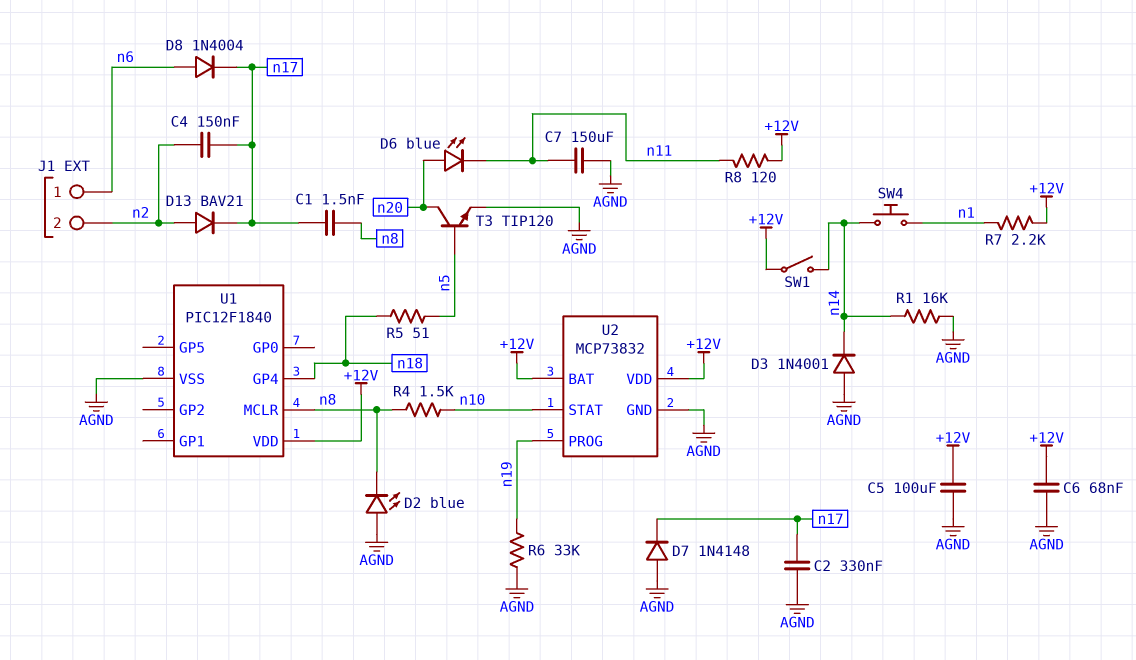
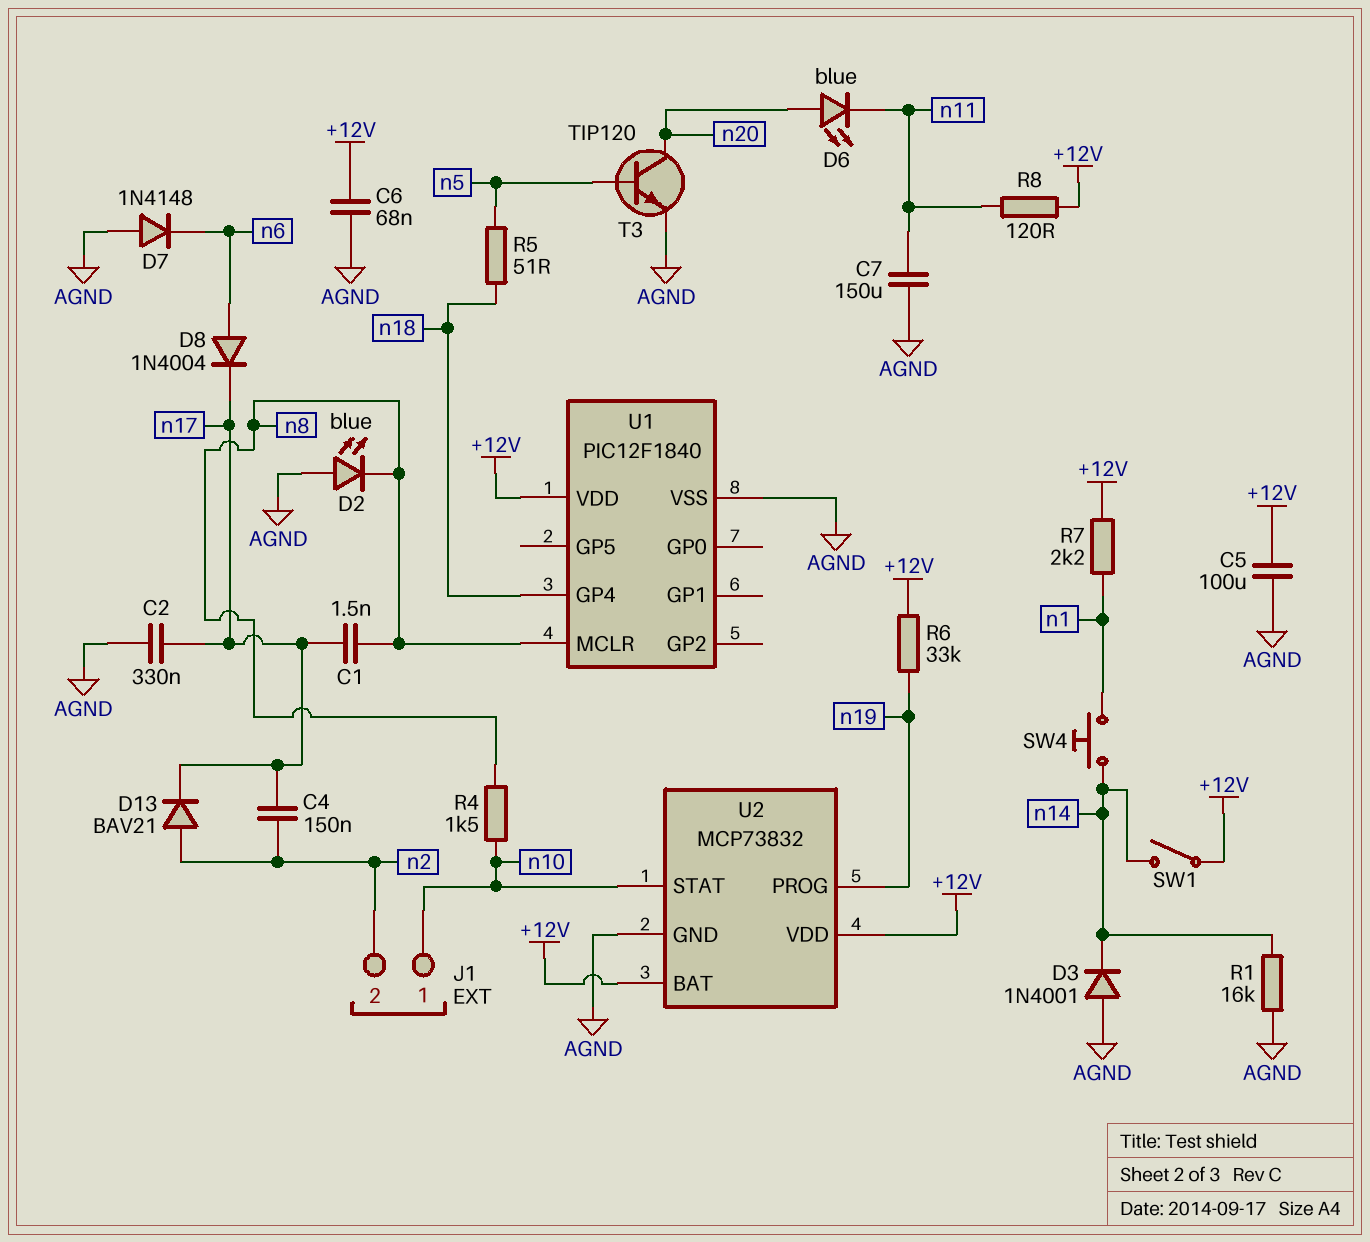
D7: diode 1N4148 (A AGND, K n17) -> diode 1N4148 (A AGND, K n6)
J1 pin 1: n6 -> n10
R6: 33k (AGND, n19) -> 33k (+12V, n19)

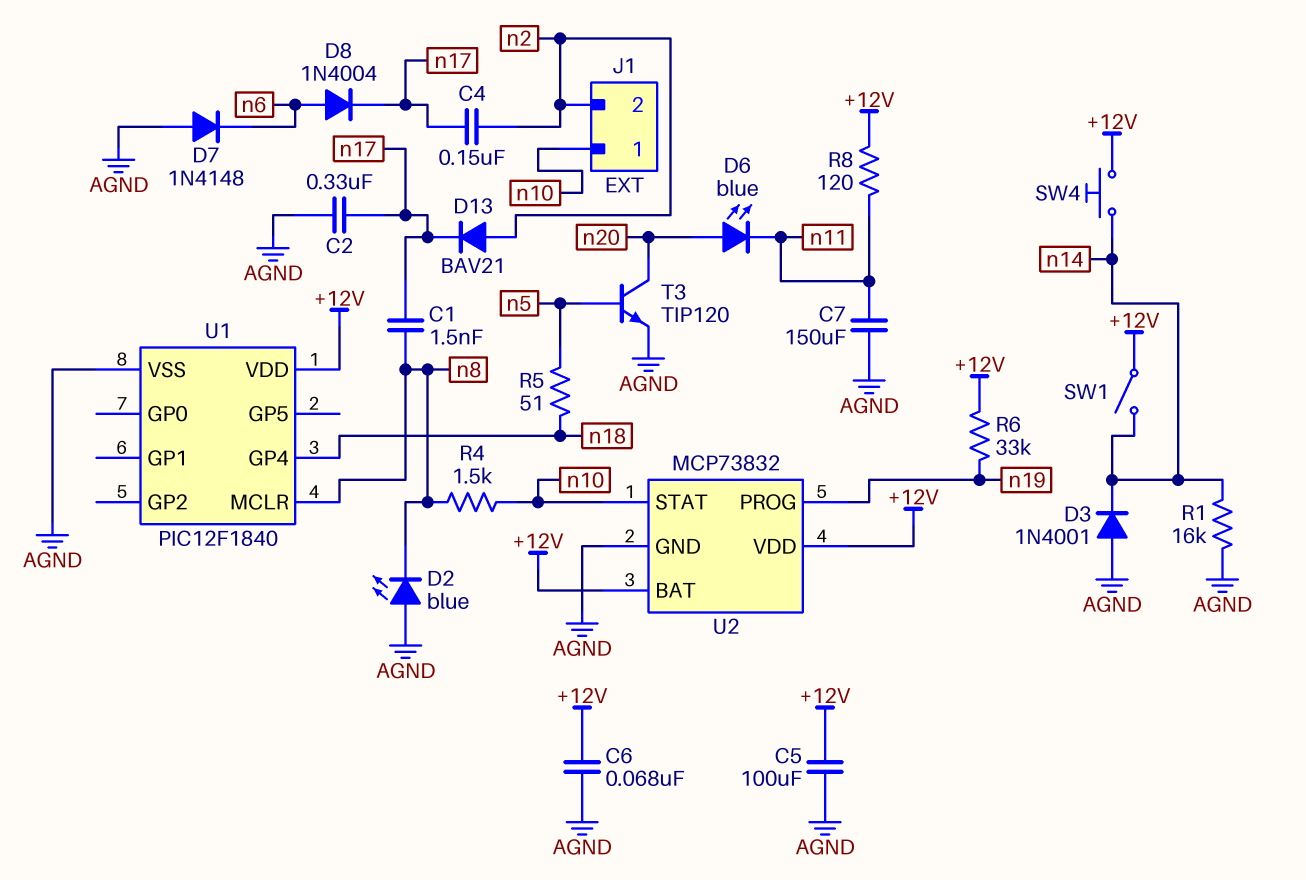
R7: 2.2k (+12V, n1) -> none
SW4: button (n1, n14) -> button (+12V, n14)

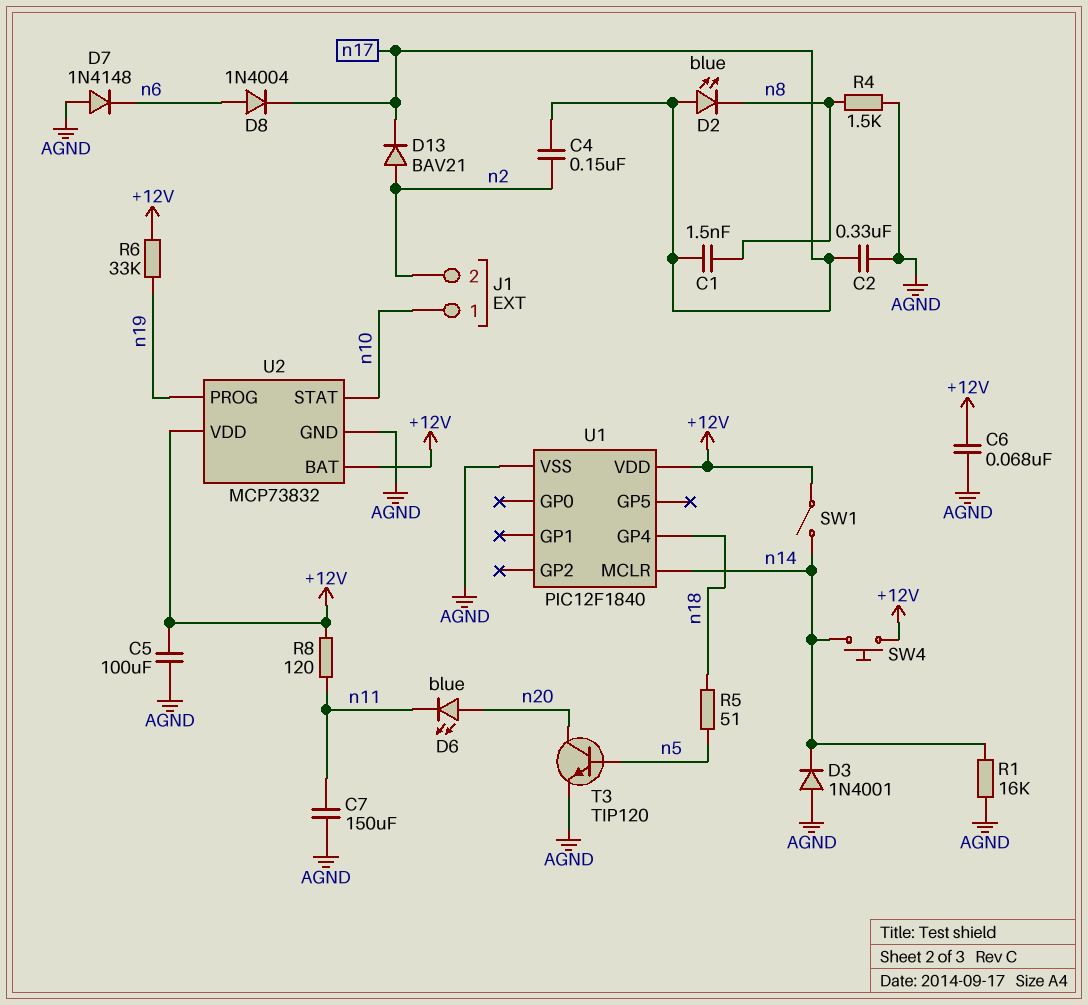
D2: LED blue (A AGND, K n8) -> LED blue (A n17, K n8)
R4: 1.5k (n8, n10) -> 1.5k (AGND, n8)
U1 pin MCLR: n8 -> n14

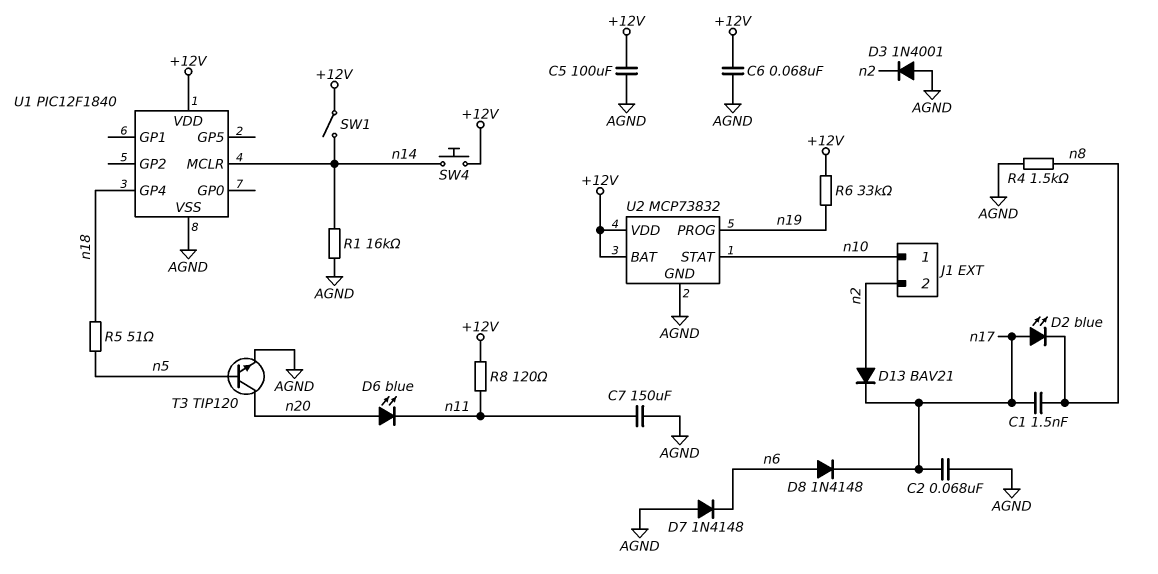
C2: 330nF (AGND, n17) -> 68nF (AGND, n17)
C4: 150nF (n2, n17) -> none
D3: diode 1N4001 (A AGND, K n14) -> diode 1N4001 (A AGND, K n2)
D8: diode 1N4004 (A n6, K n17) -> diode 1N4148 (A n6, K n17)

